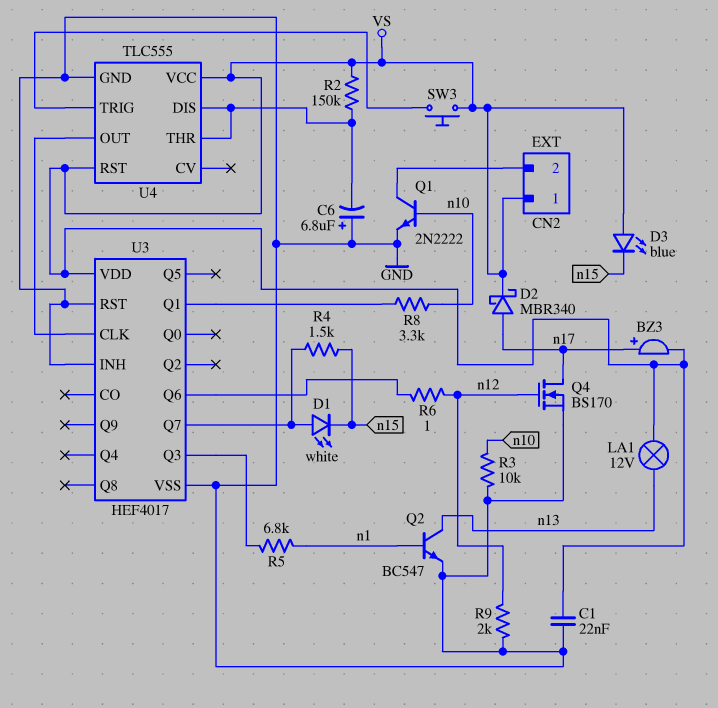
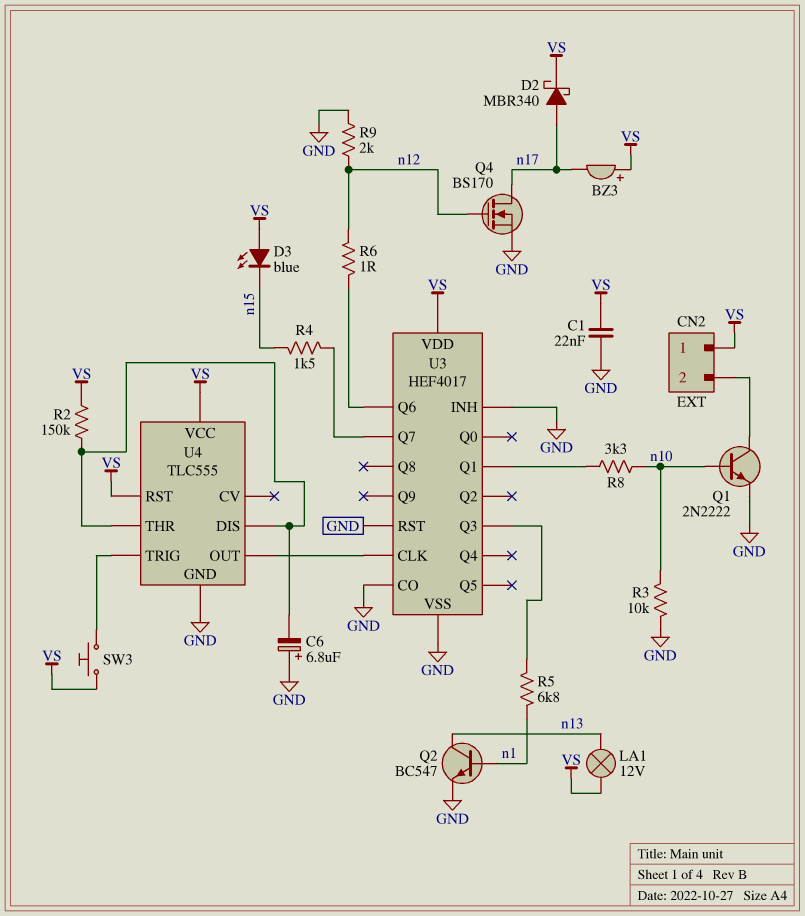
BZ3: buzzer (plus n17, minus VS) -> buzzer (plus VS, minus n17)
D1: LED white (A U3/Q7, K n15) -> none
U3 pin CO: none -> GND

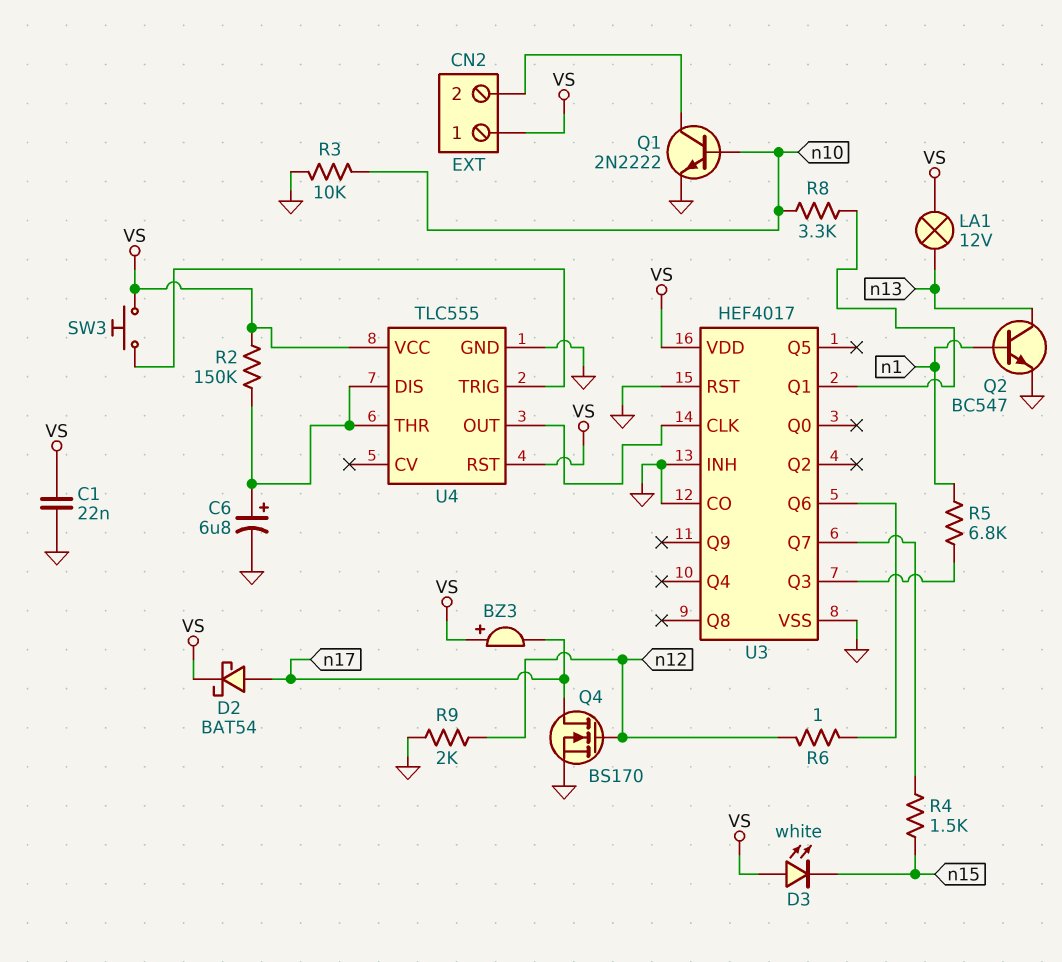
C6: 6.8uF (plus GND, minus U4/DIS) -> 6.8uF (plus U4/DIS, minus GND)
D2: schottky MBR340 (A n17, K VS) -> schottky BAT54 (A n17, K VS)
D3: LED blue (A VS, K n15) -> LED white (A VS, K n15)

